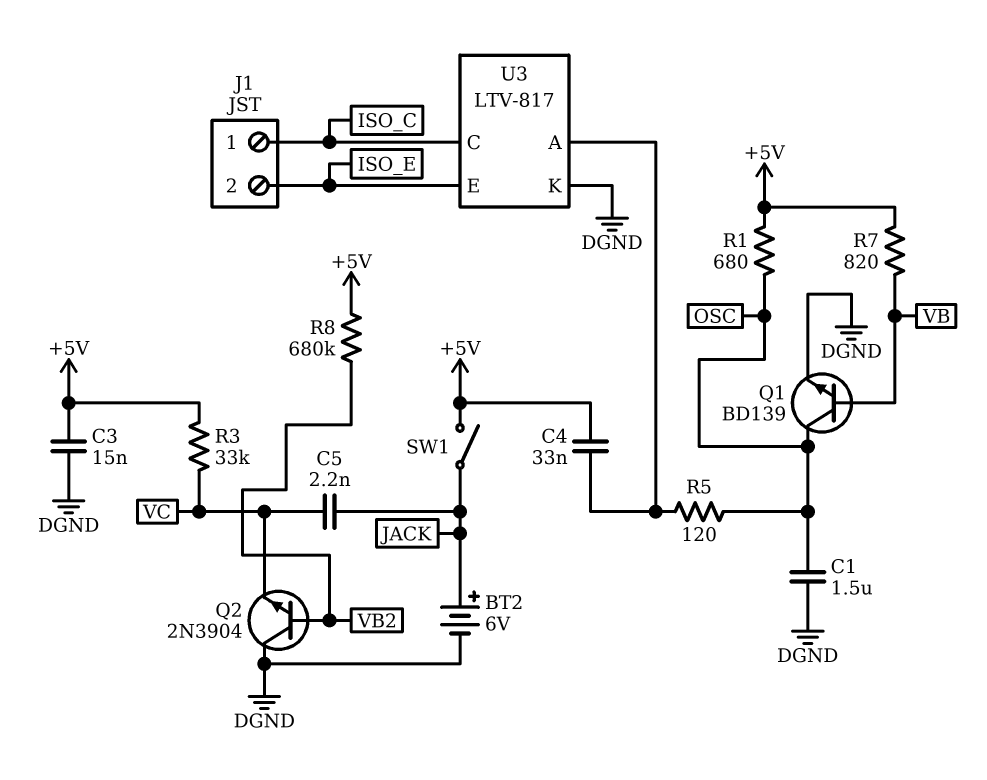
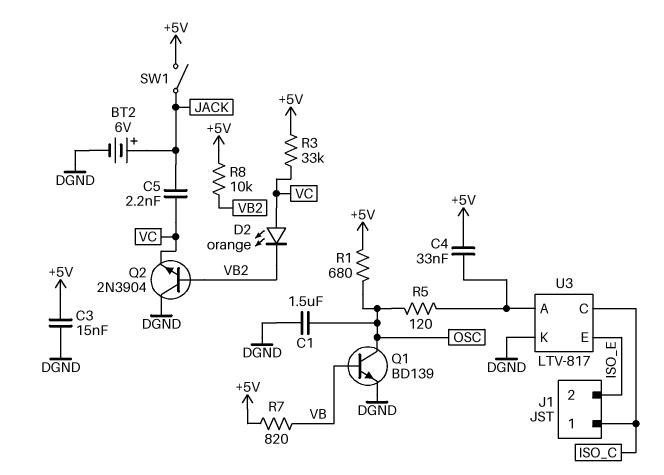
D2: none -> LED orange (A VC, K VB2)
R8: 680k (+5V, VB2) -> 10k (+5V, VB2)

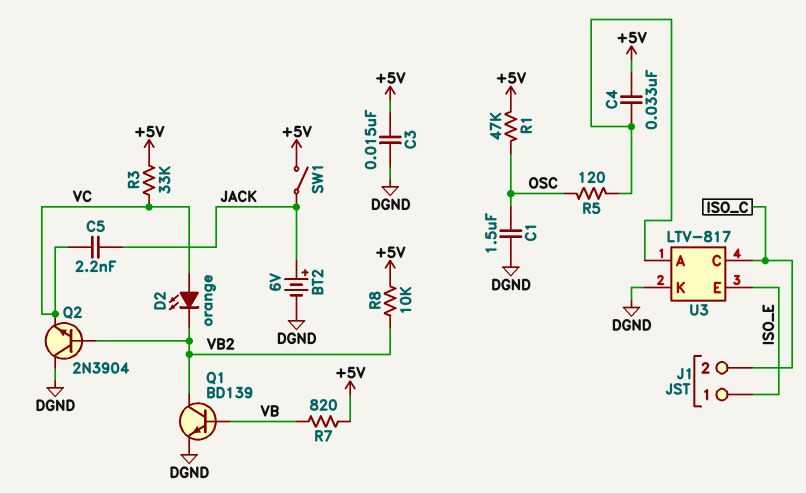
J1 pin 1: ISO_C -> ISO_E
J1 pin 2: ISO_E -> ISO_C
Q1: NPN BD139 (B VB, C OSC, E DGND) -> NPN BD139 (B VB, C VB2, E DGND)
R1: 680 (+5V, OSC) -> 47k (+5V, OSC)

